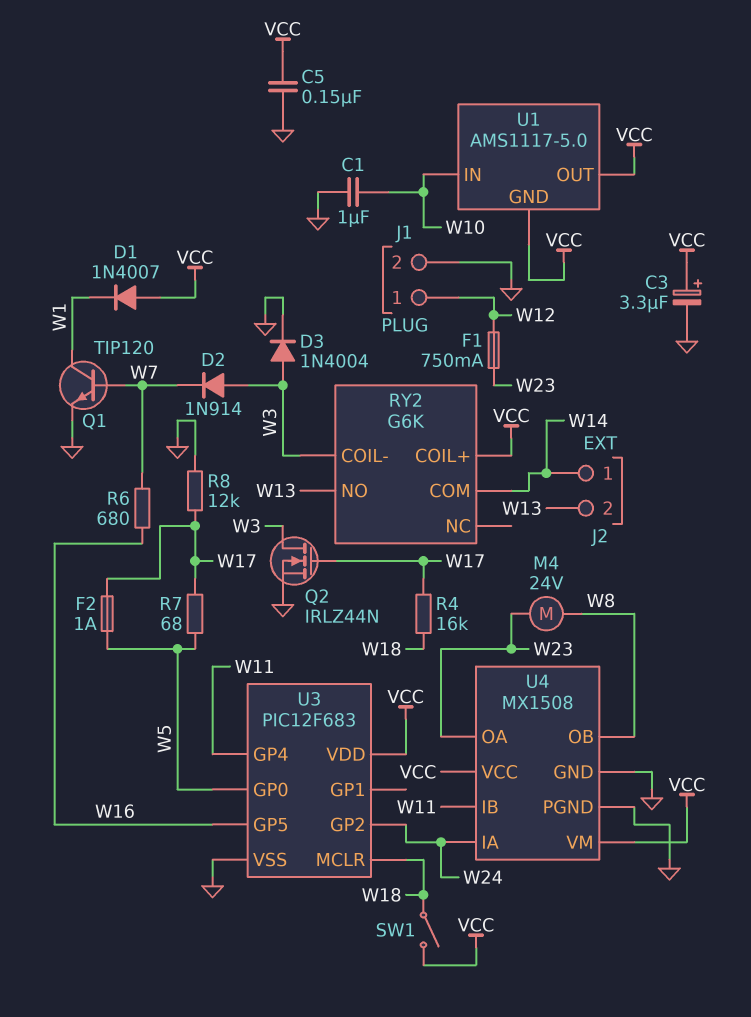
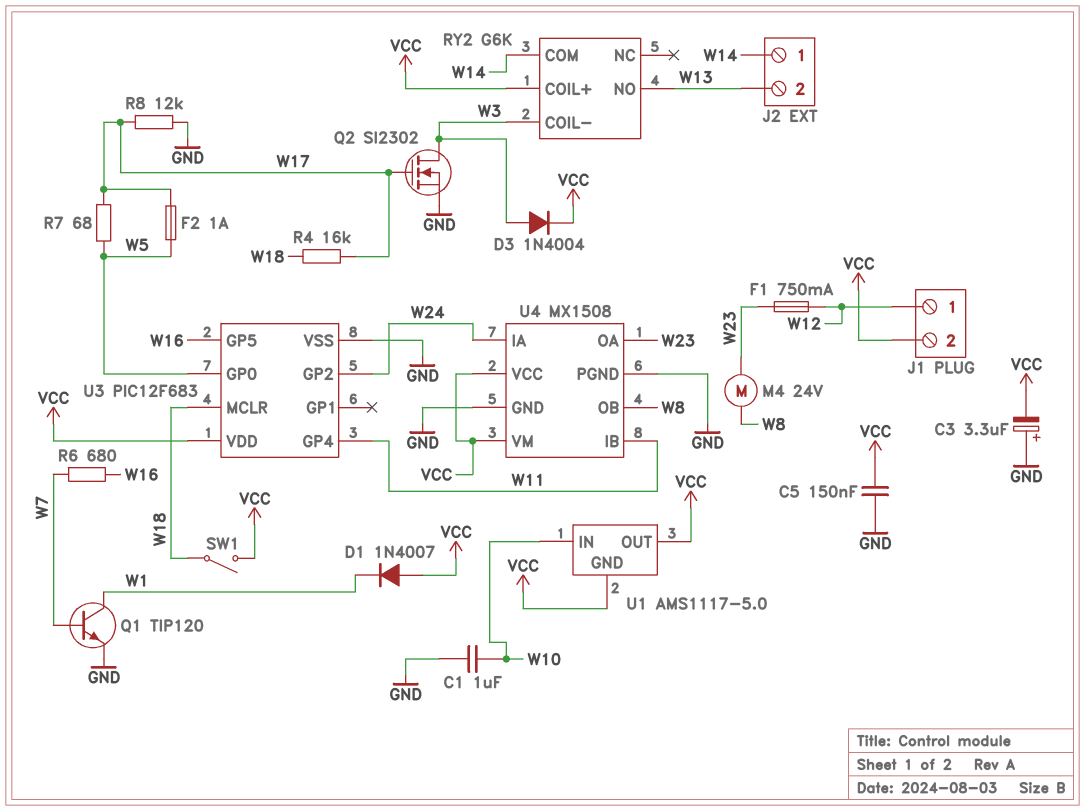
C3: 3.3uF (plus VCC, minus GND) -> 3.3uF (plus GND, minus VCC)
D2: diode 1N914 (A W3, K W7) -> none
D3: diode 1N4004 (A W3, K GND) -> diode 1N4004 (A W3, K VCC)
J1 pin 2: GND -> VCC
Q2: NMOS IRLZ44N (G W17, D W3, S GND) -> NMOS SI2302 (G W17, D W3, S GND)

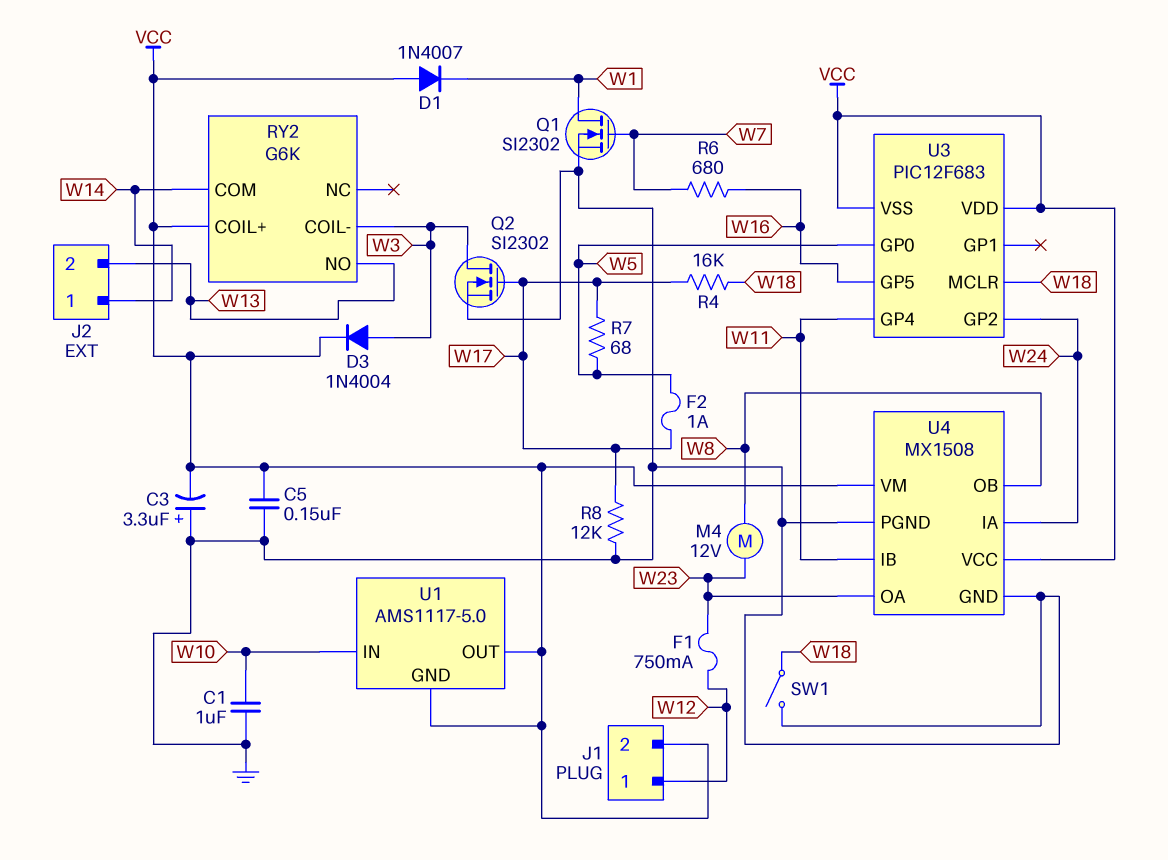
M4: motor 24V (W8, W23) -> motor 12V (W8, W23)
Q1: NPN TIP120 (B W7, C W1, E GND) -> NMOS SI2302 (G W7, D W1, S GND)
SW1: switch (VCC, W18) -> switch (GND, W18)
U3 pin VSS: GND -> VCC

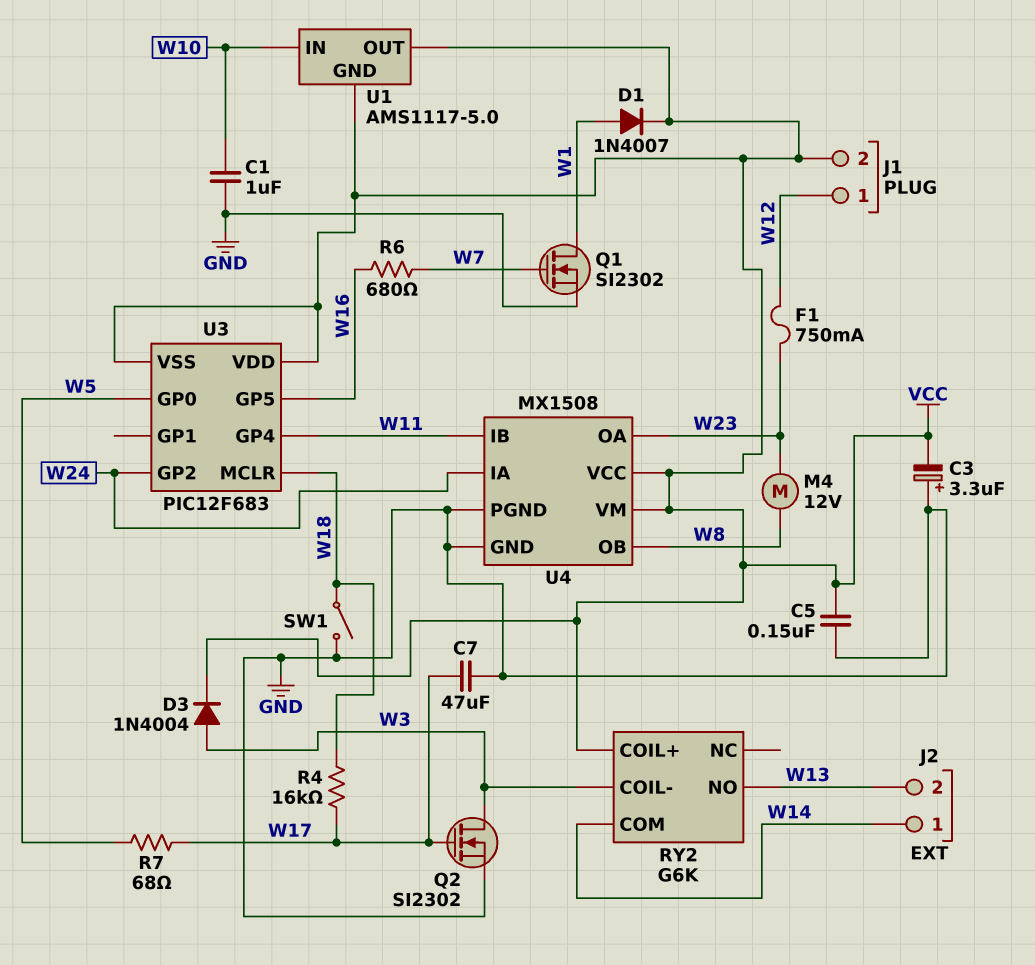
C7: none -> 47uF (GND, W17)
D1: diode 1N4007 (A VCC, K W1) -> diode 1N4007 (A W1, K VCC)
F2: 1A (W5, W17) -> none
R8: 12k (GND, W17) -> none

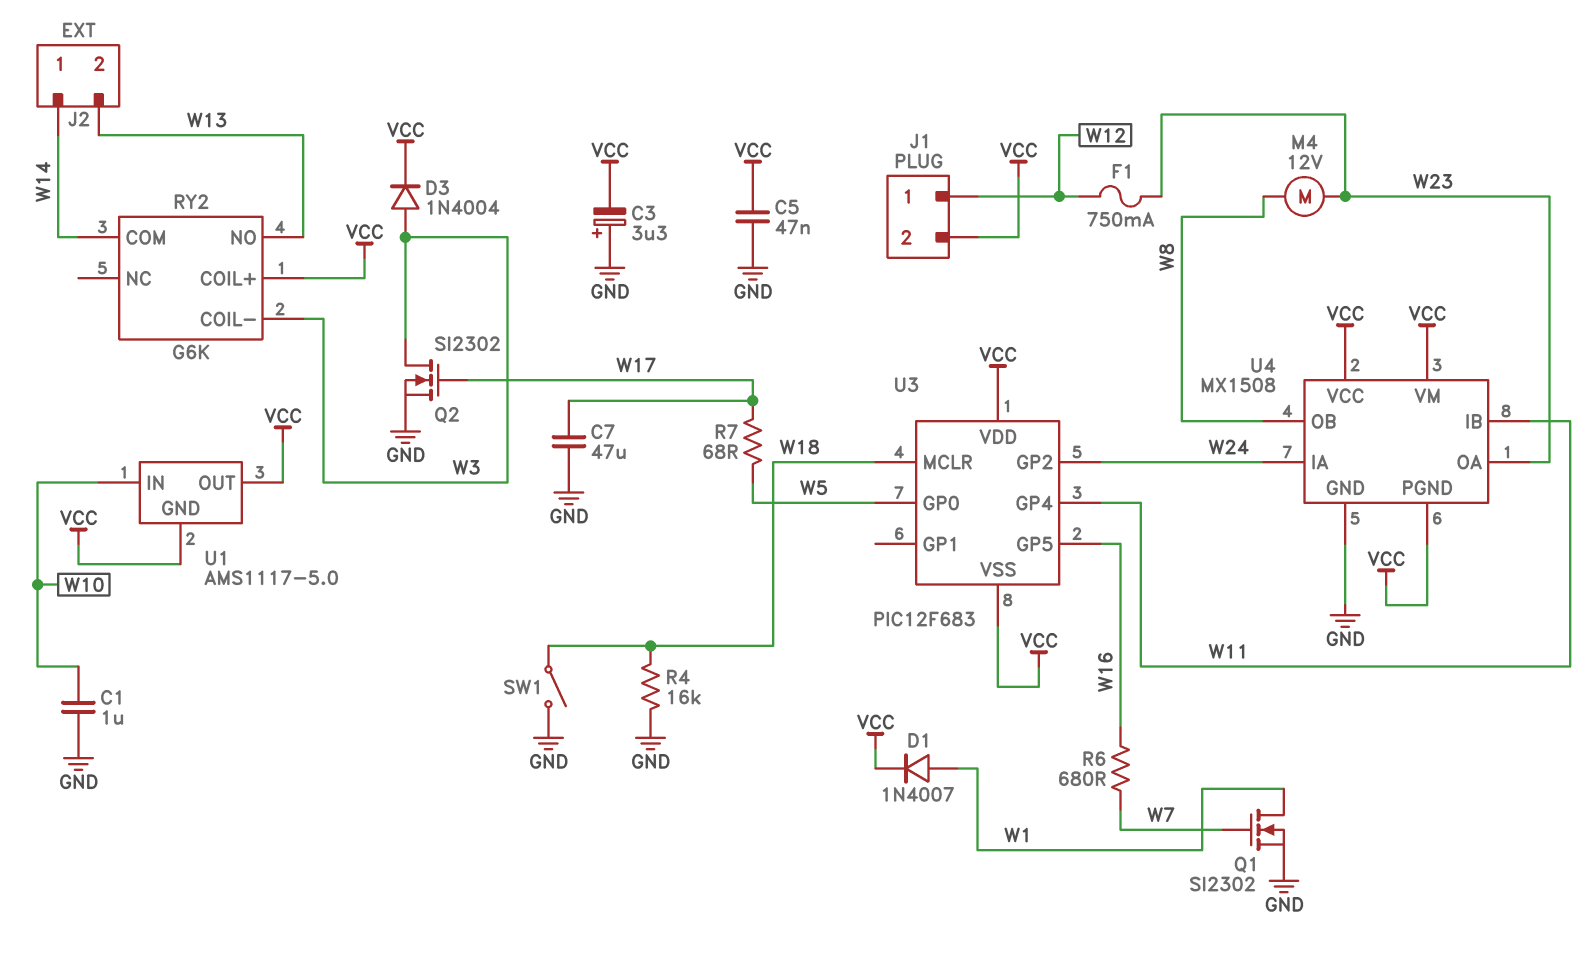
C5: 150nF (GND, VCC) -> 47nF (GND, VCC)
R4: 16k (W17, W18) -> 16k (GND, W18)
U4 pin PGND: GND -> VCC

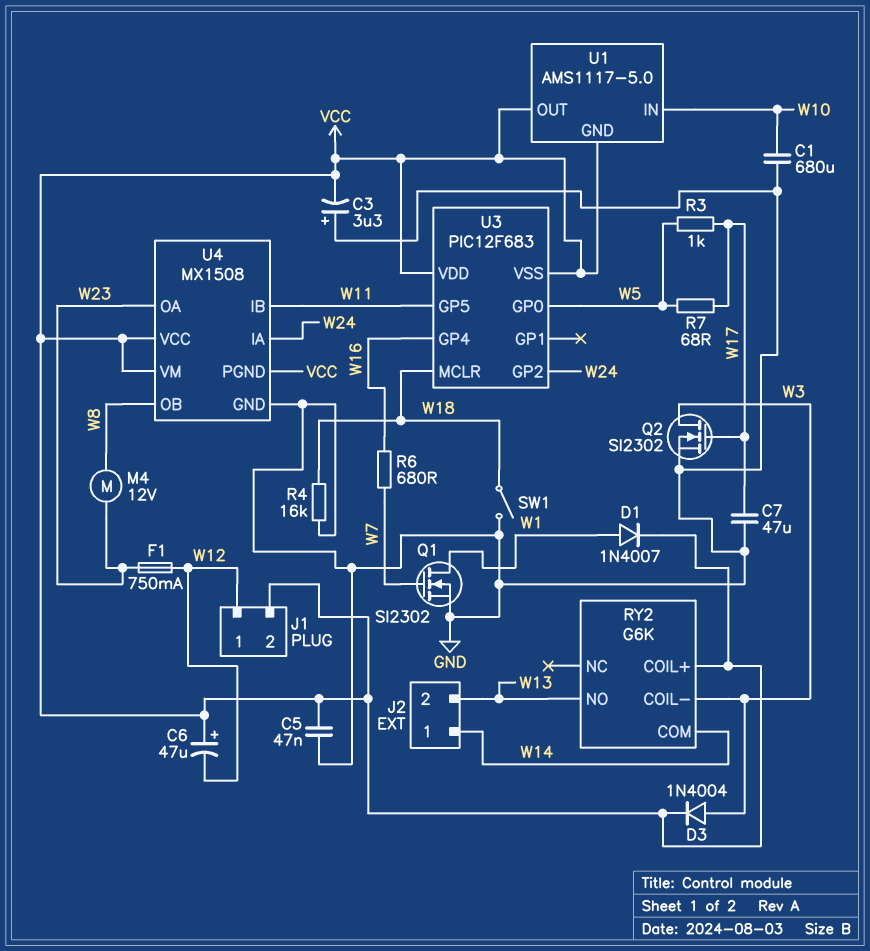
C1: 1uF (GND, W10) -> 680uF (GND, W10)
C6: none -> 47uF (plus VCC, minus W12)
R3: none -> 1k (W5, W17)
U3 pin GP4: W11 -> W16
U3 pin GP5: W16 -> W11

